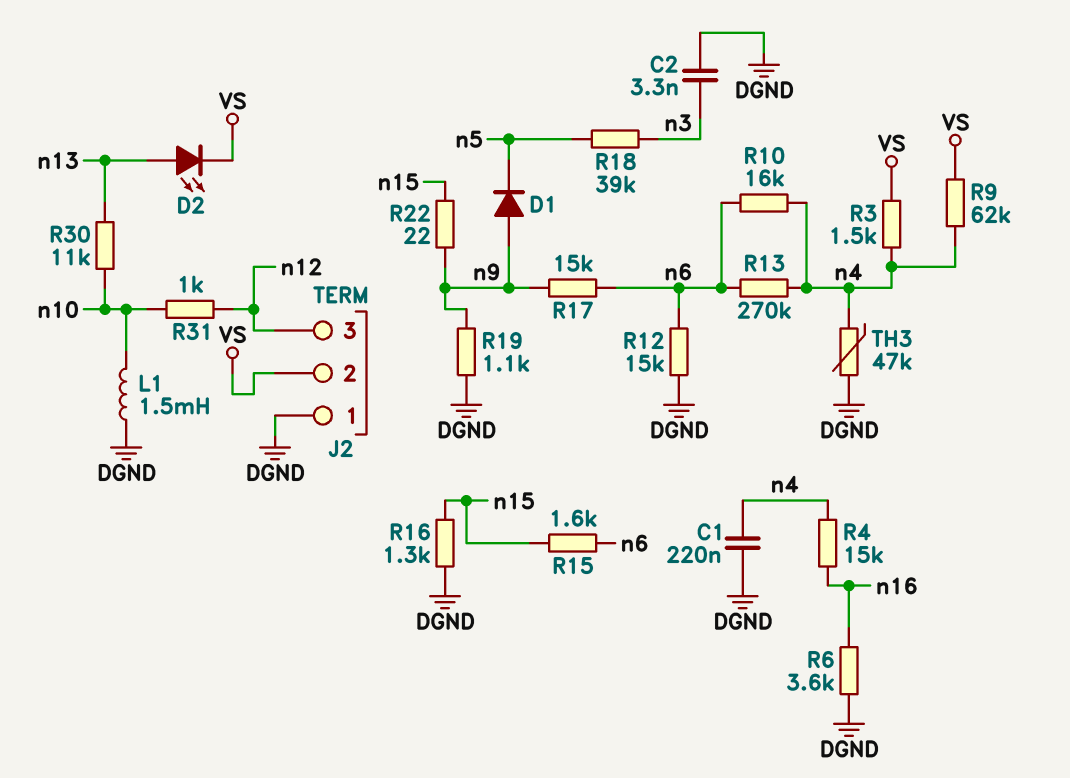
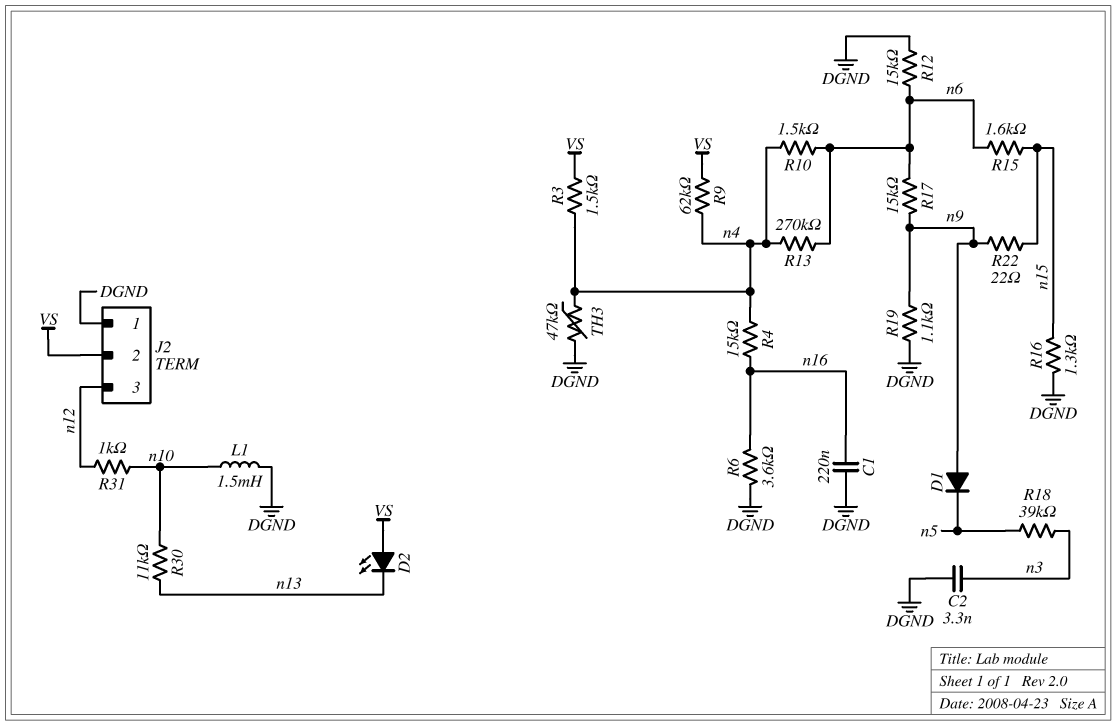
C1: 220nF (DGND, n4) -> 220nF (DGND, n16)
D2: LED (A n13, K VS) -> LED (A VS, K n13)
R10: 16k (n4, n6) -> 1.5k (n4, n6)

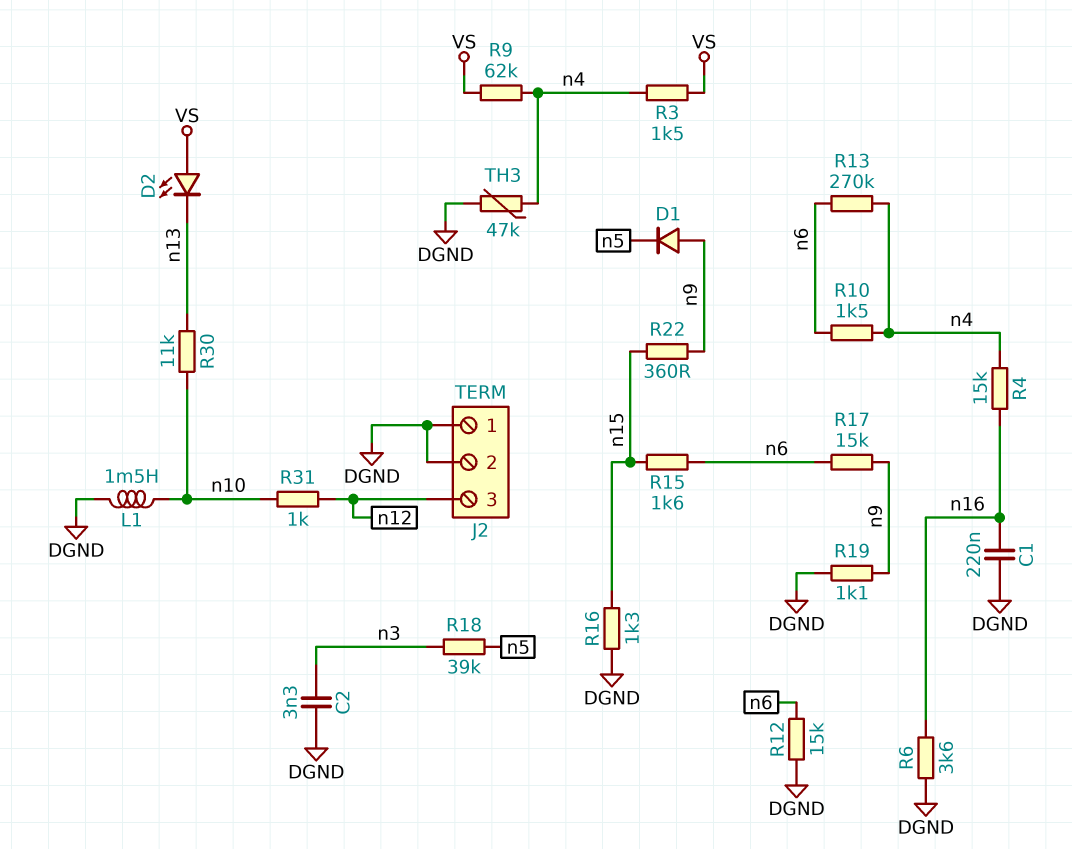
J2 pin 2: VS -> DGND
R22: 22 (n9, n15) -> 360 (n9, n15)

